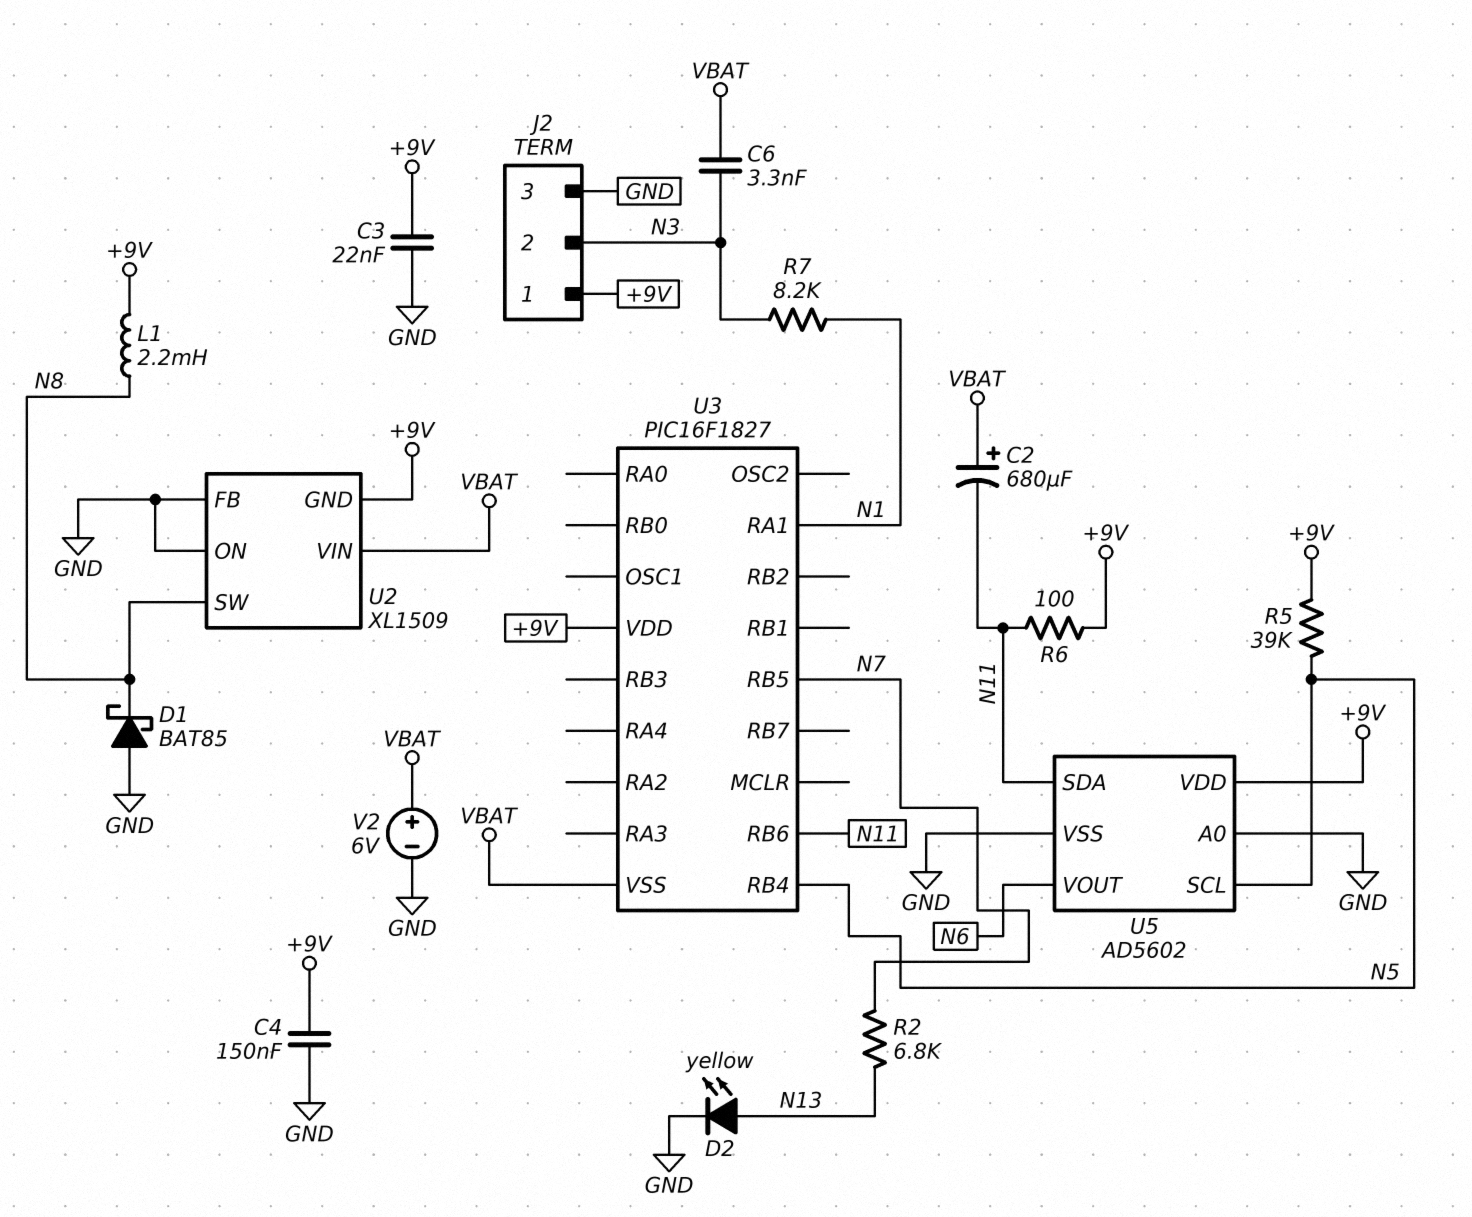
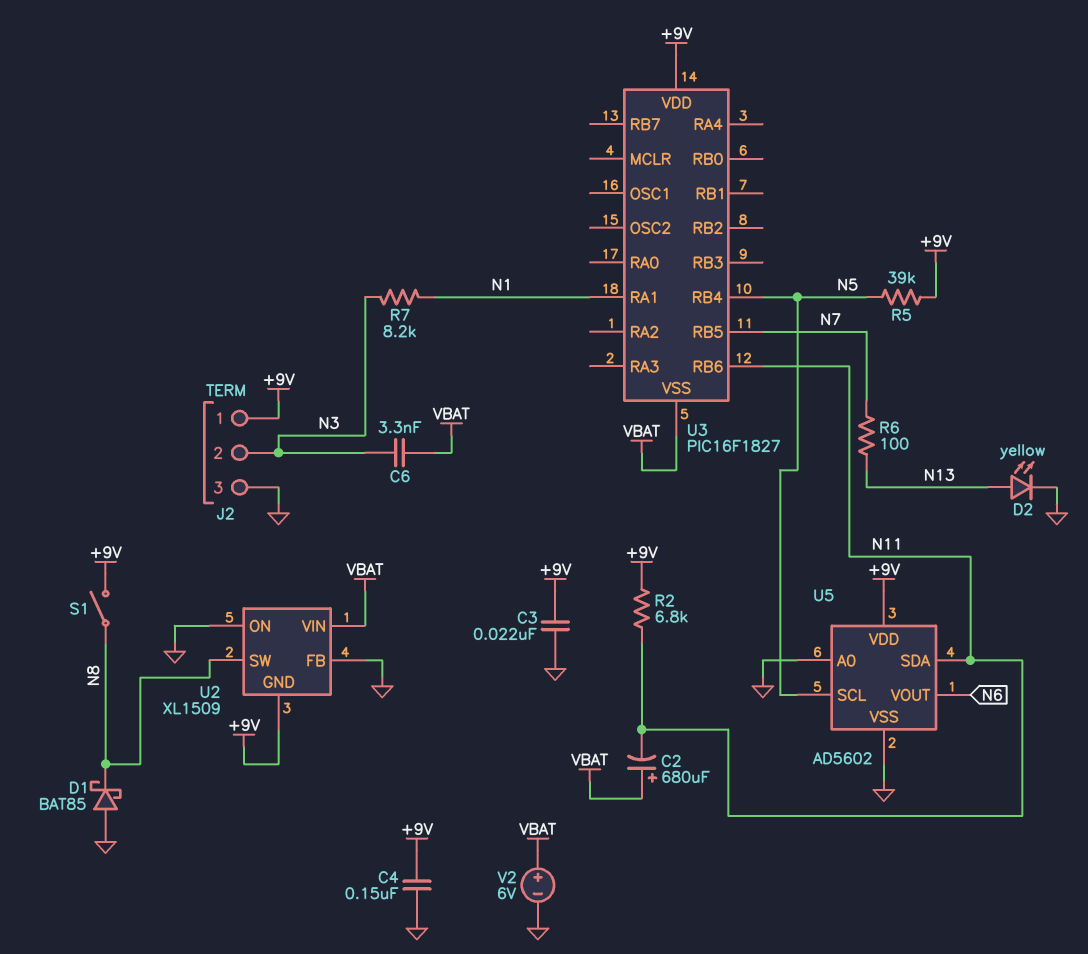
L1: 2.2mH (+9V, N8) -> none
R2: 6.8k (N7, N13) -> 6.8k (+9V, N11)
R6: 100 (+9V, N11) -> 100 (N7, N13)
S1: none -> switch (+9V, N8)

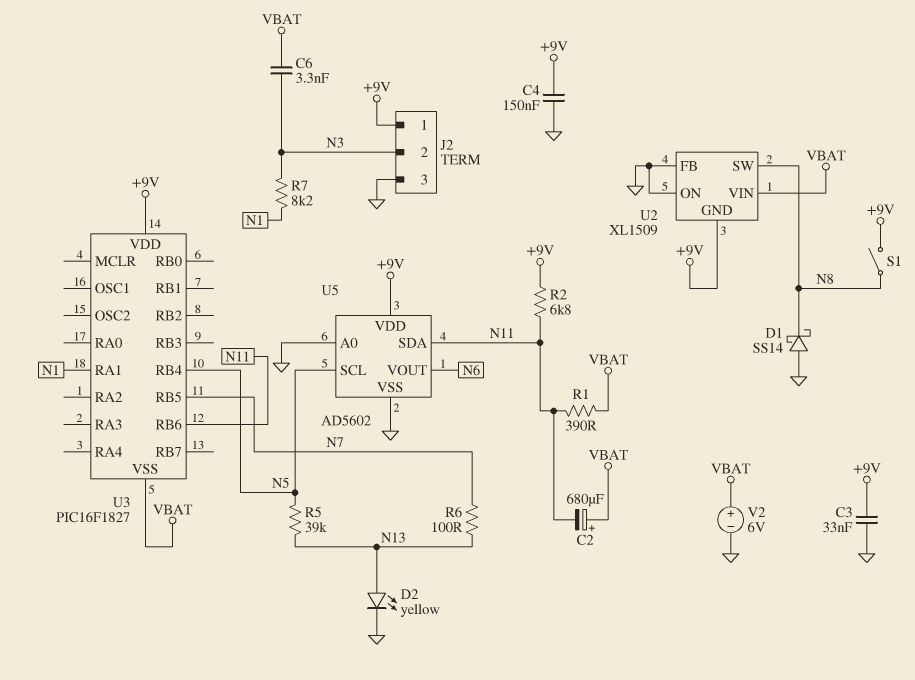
C3: 22nF (+9V, GND) -> 33nF (+9V, GND)
D1: schottky BAT85 (A GND, K N8) -> schottky SS14 (A GND, K N8)
R1: none -> 390 (N11, VBAT)
R5: 39k (+9V, N5) -> 39k (N5, N13)

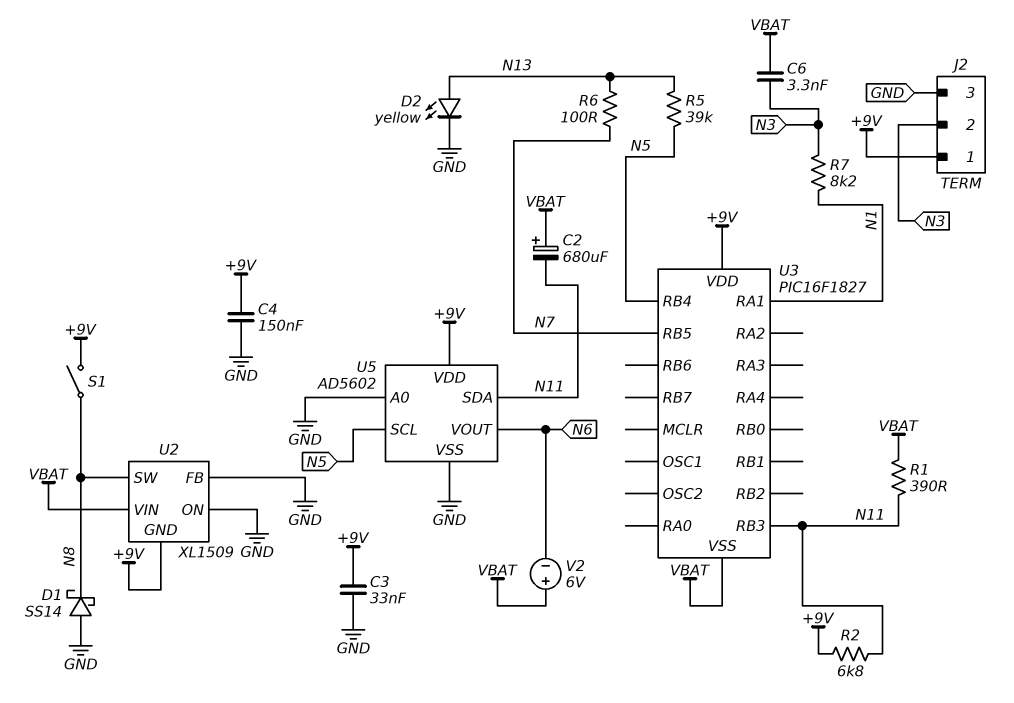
U3 pin RB3: none -> N11
U3 pin RB6: N11 -> none
V2: 6V (plus VBAT, minus GND) -> 6V (plus VBAT, minus N6)

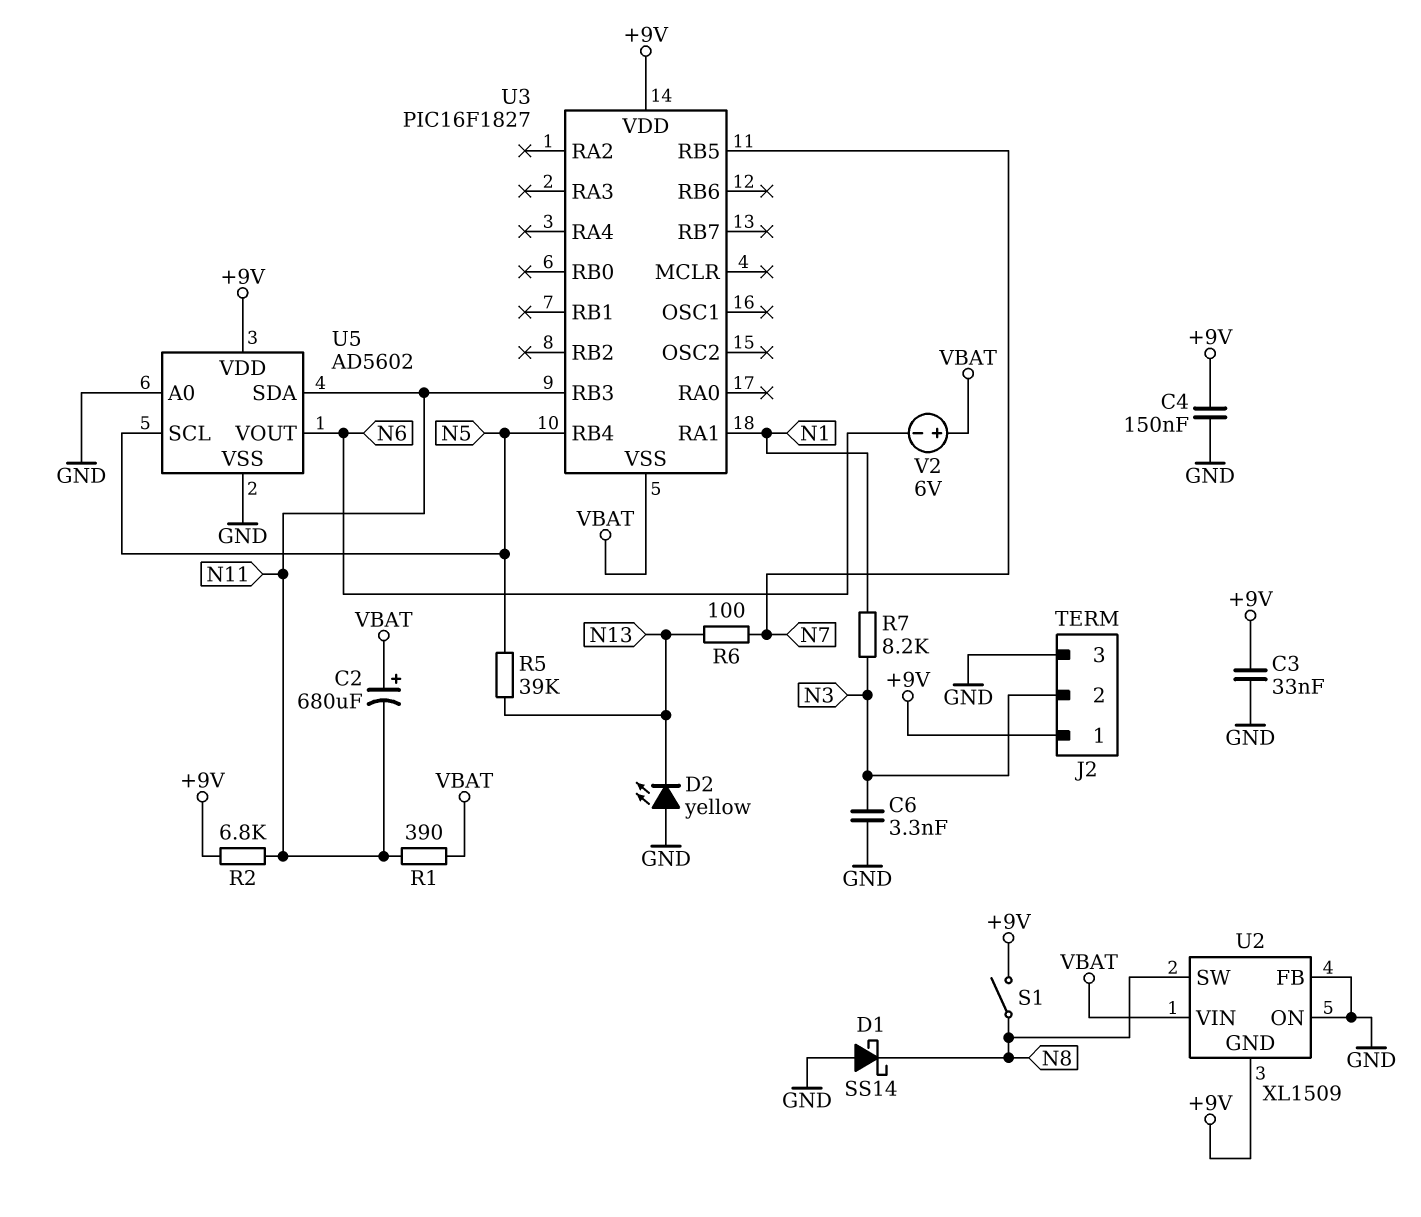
C6: 3.3nF (N3, VBAT) -> 3.3nF (GND, N3)
D2: LED yellow (A N13, K GND) -> LED yellow (A GND, K N13)

